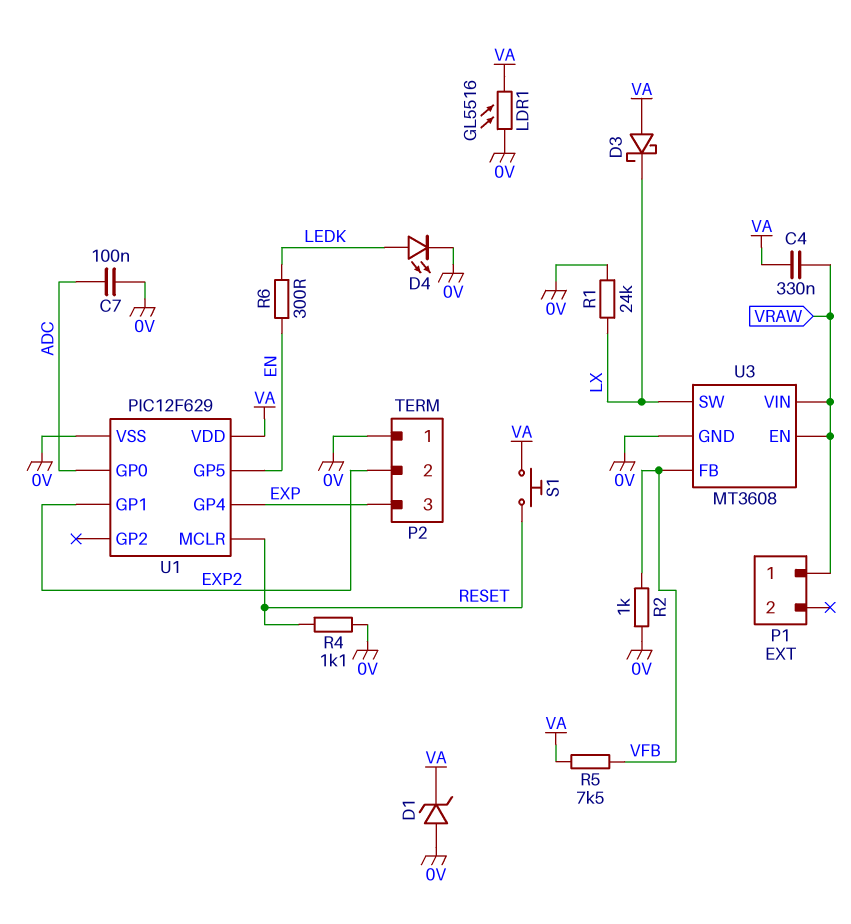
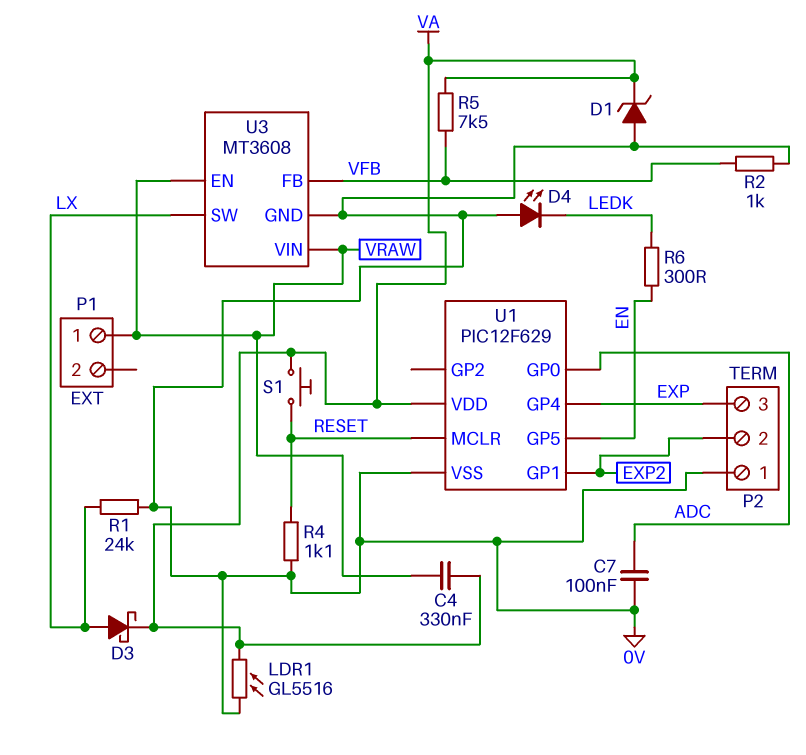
D3: schottky (A VA, K LX) -> schottky (A LX, K VA)
D4: LED (A LEDK, K 0V) -> LED (A 0V, K LEDK)

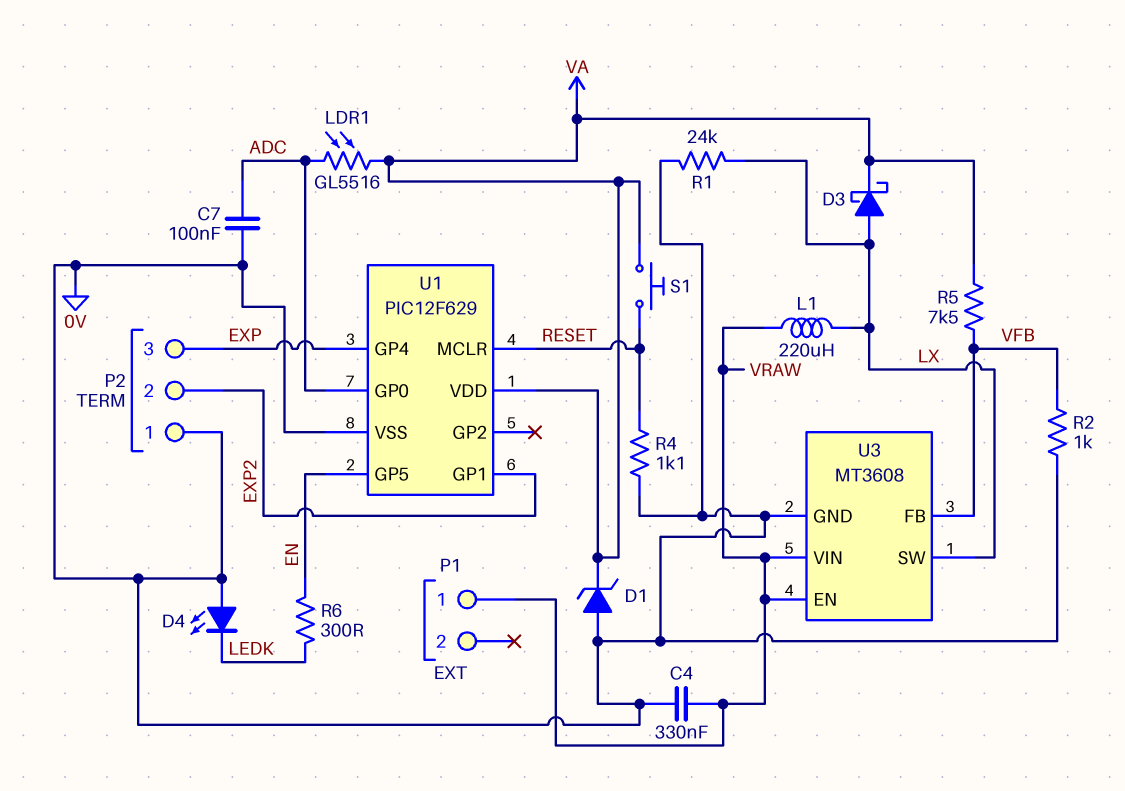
C4: 330nF (VA, VRAW) -> 330nF (0V, VRAW)
L1: none -> 220uH (LX, VRAW)
LDR1: GL5516 (0V, VA) -> GL5516 (ADC, VA)

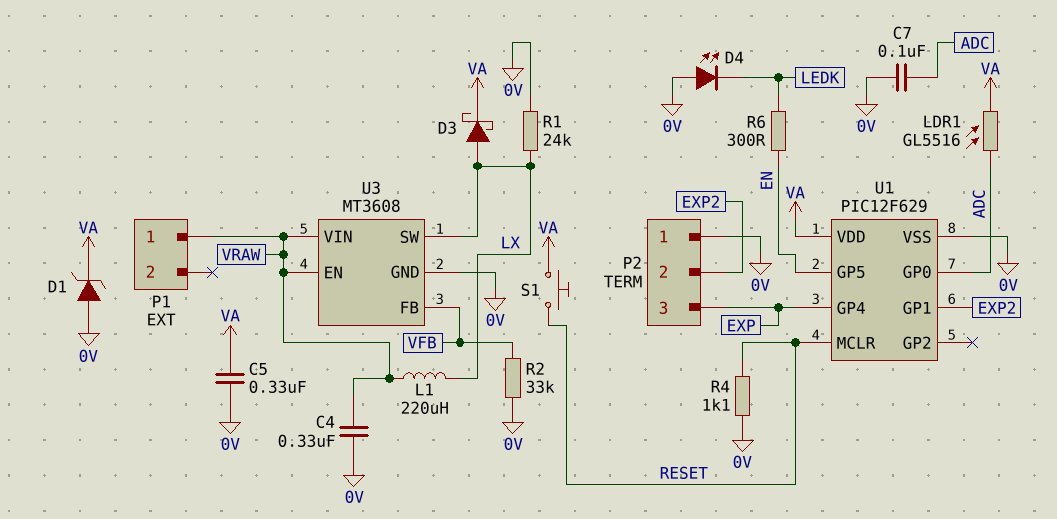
C5: none -> 330nF (0V, VA)
R2: 1k (0V, VFB) -> 33k (0V, VFB)
R5: 7.5k (VA, VFB) -> none

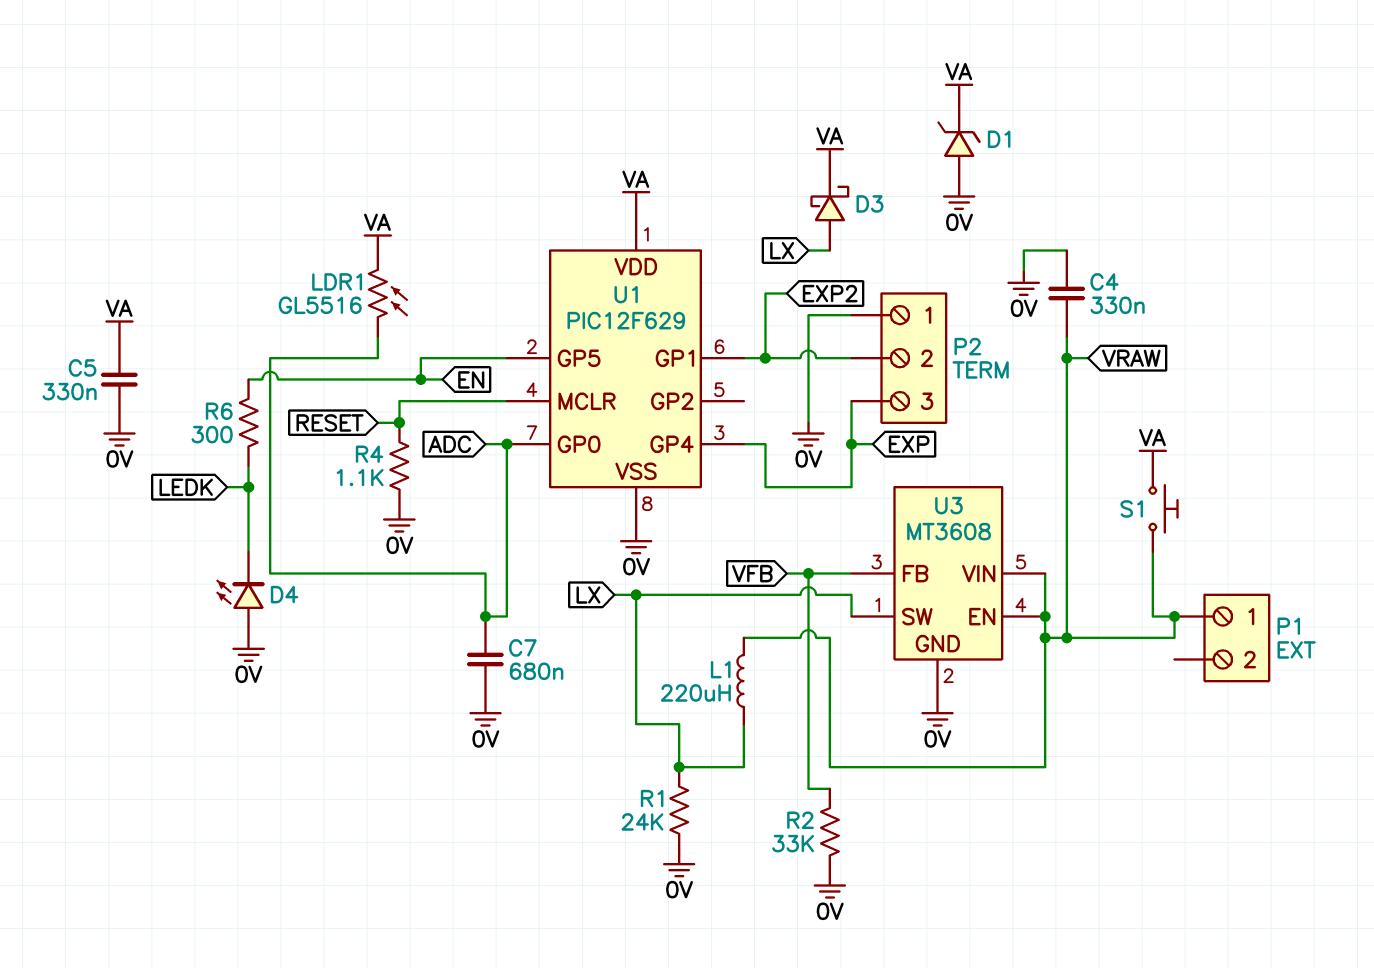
C7: 100nF (0V, ADC) -> 680nF (0V, ADC)
S1: button (RESET, VA) -> button (VA, VRAW)

